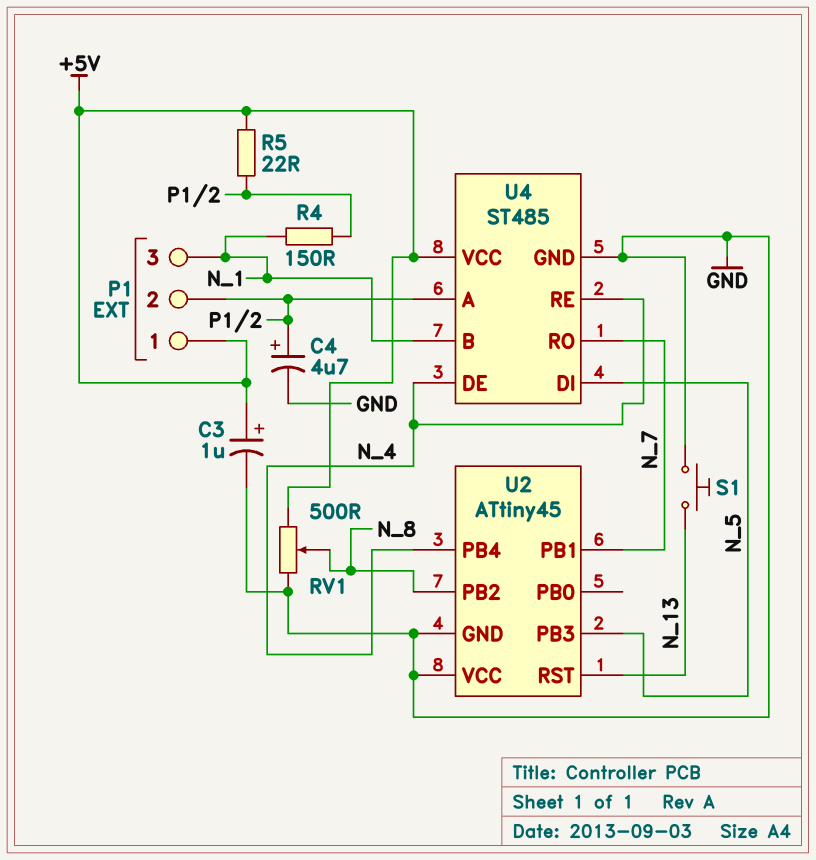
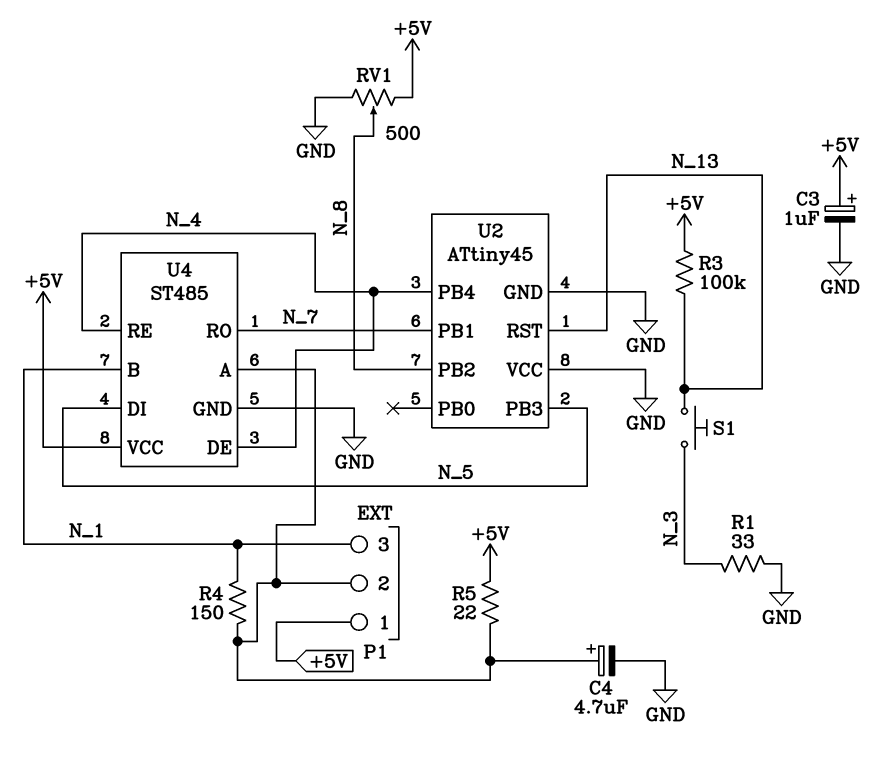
R1: none -> 33 (GND, N_3)
R3: none -> 100k (+5V, N_13)
S1: button (GND, N_13) -> button (N_3, N_13)

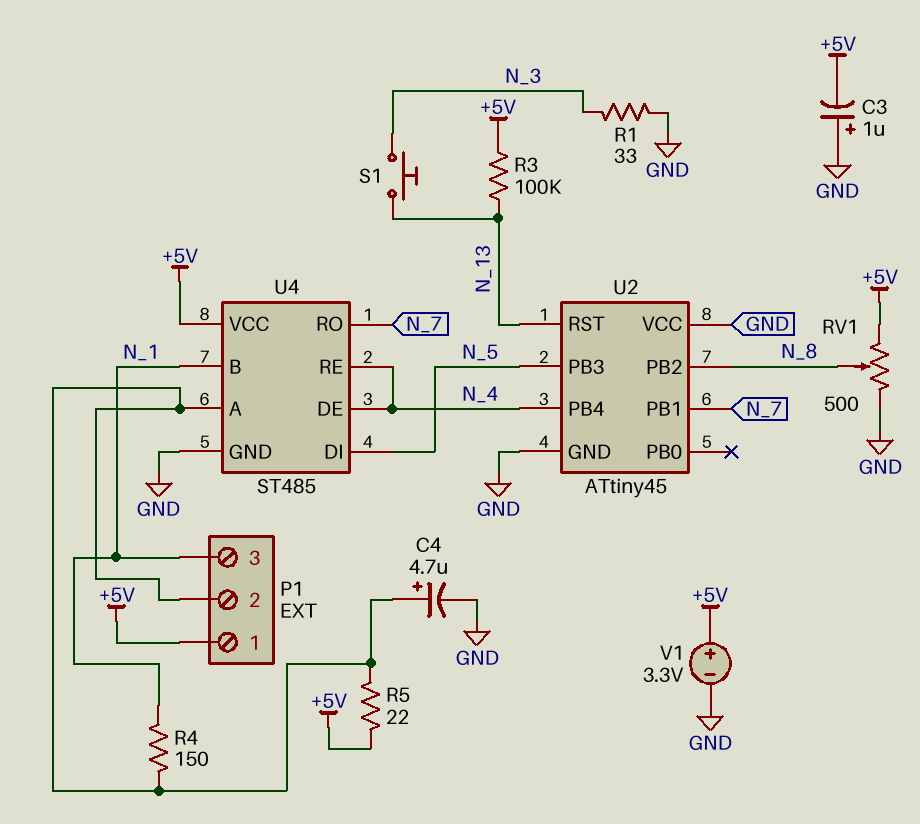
C3: 1uF (plus +5V, minus GND) -> 1uF (plus GND, minus +5V)
V1: none -> 3.3V (plus +5V, minus GND)

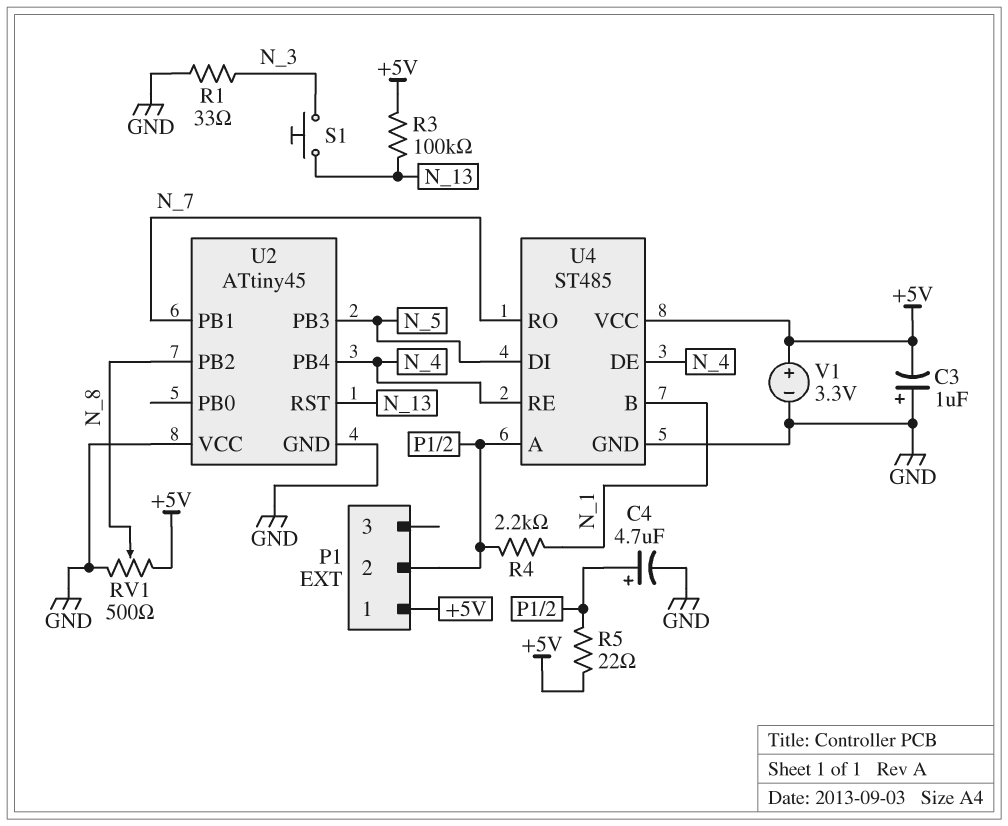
P1 pin 3: N_1 -> none
R4: 150 (N_1, P1/2) -> 2.2k (N_1, P1/2)

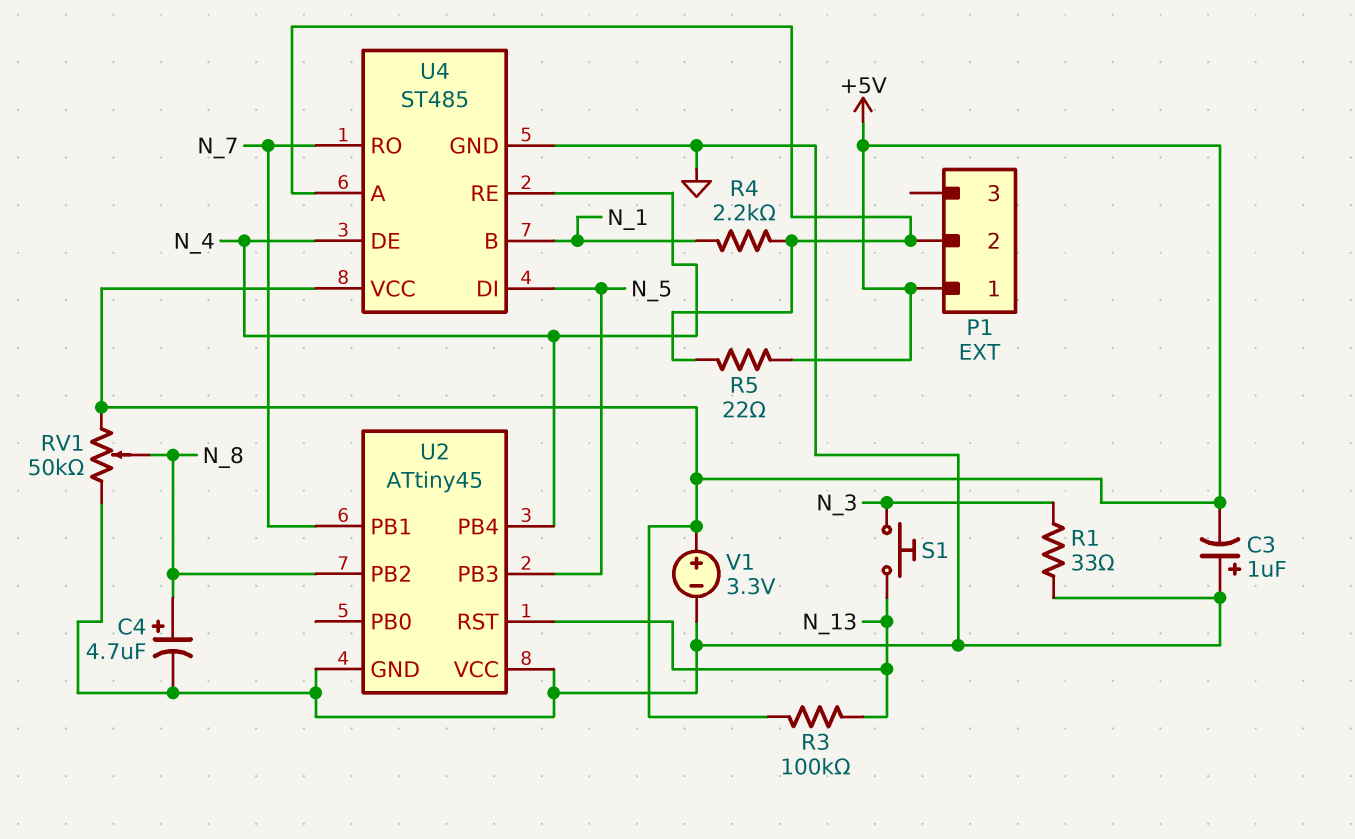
C4: 4.7uF (plus P1/2, minus GND) -> 4.7uF (plus N_8, minus GND)
RV1: 500 (+5V, GND, wiper N_8) -> 50k (+5V, GND, wiper N_8)

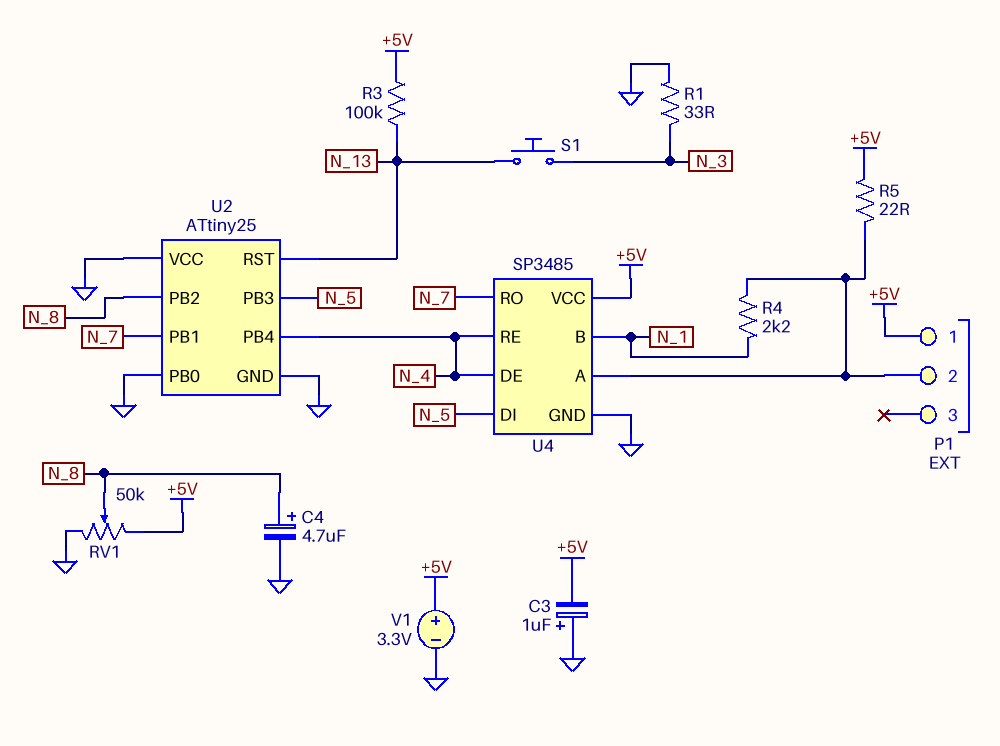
U2: ATtiny45 -> ATtiny25
U2 pin PB0: none -> GND
U4: ST485 -> SP3485

